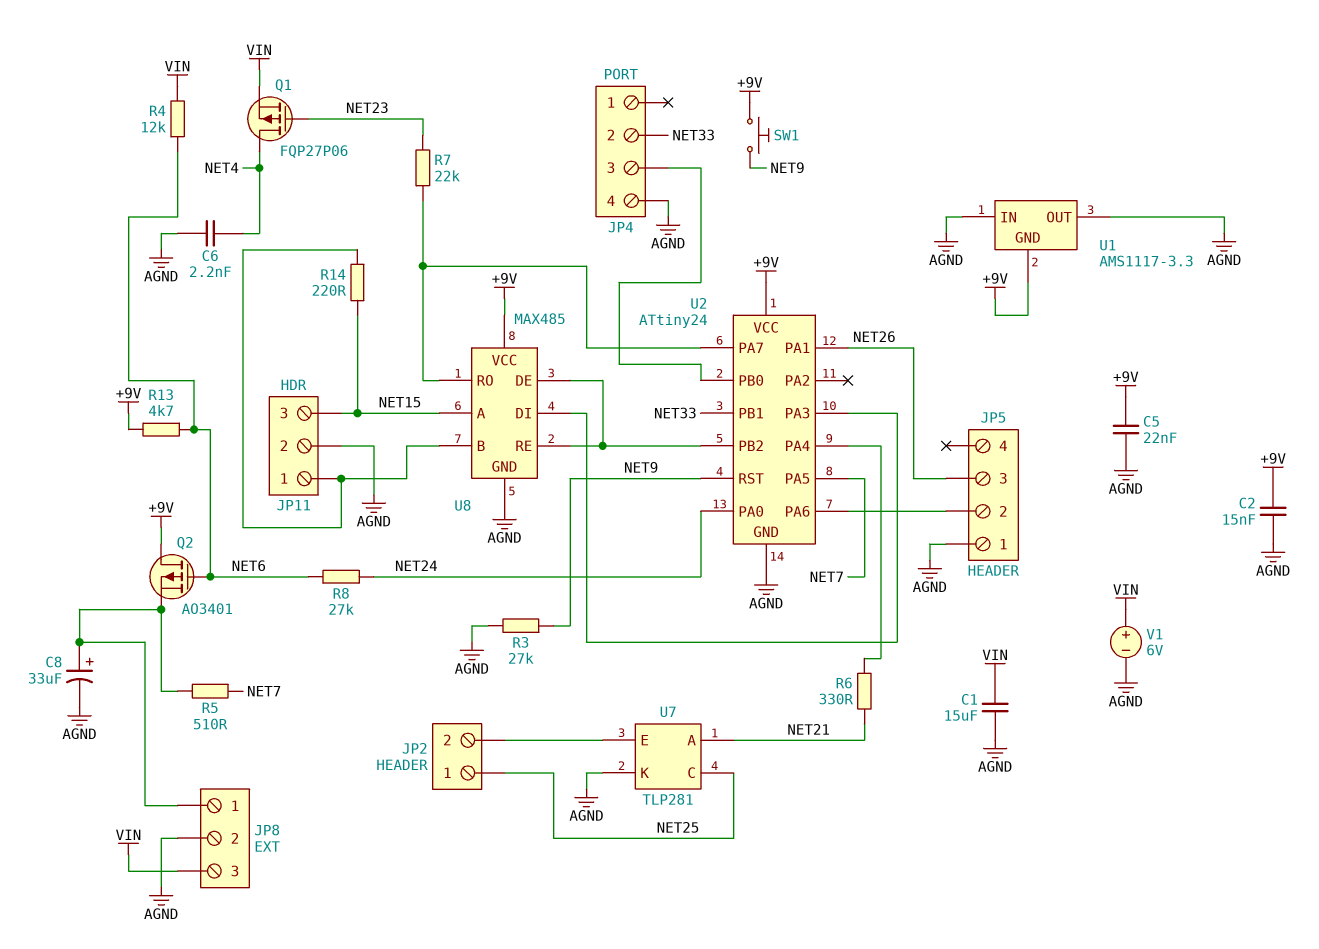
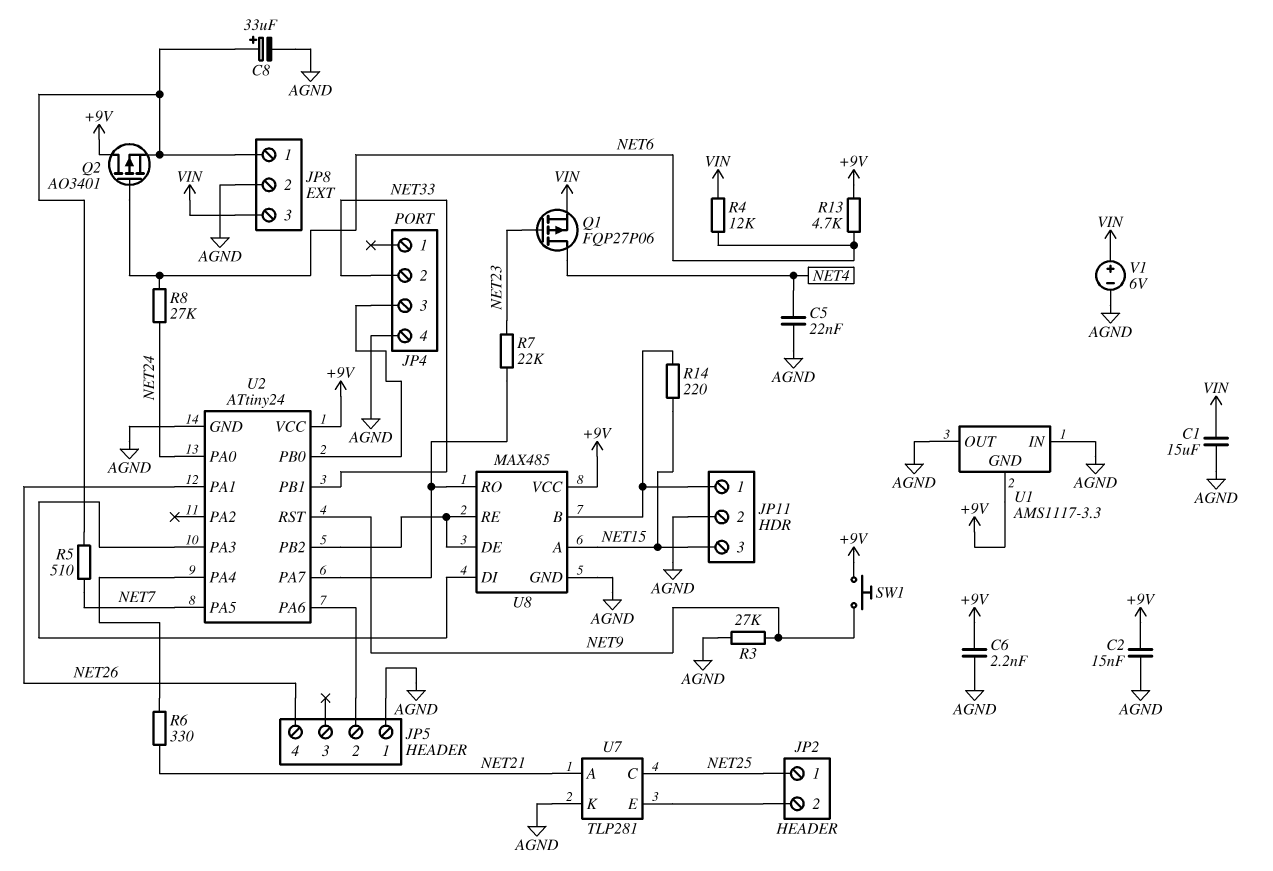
C5: 22nF (+9V, AGND) -> 22nF (AGND, NET4)
C6: 2.2nF (AGND, NET4) -> 2.2nF (+9V, AGND)
JP5 pin 3: NET26 -> none
JP5 pin 4: none -> NET26

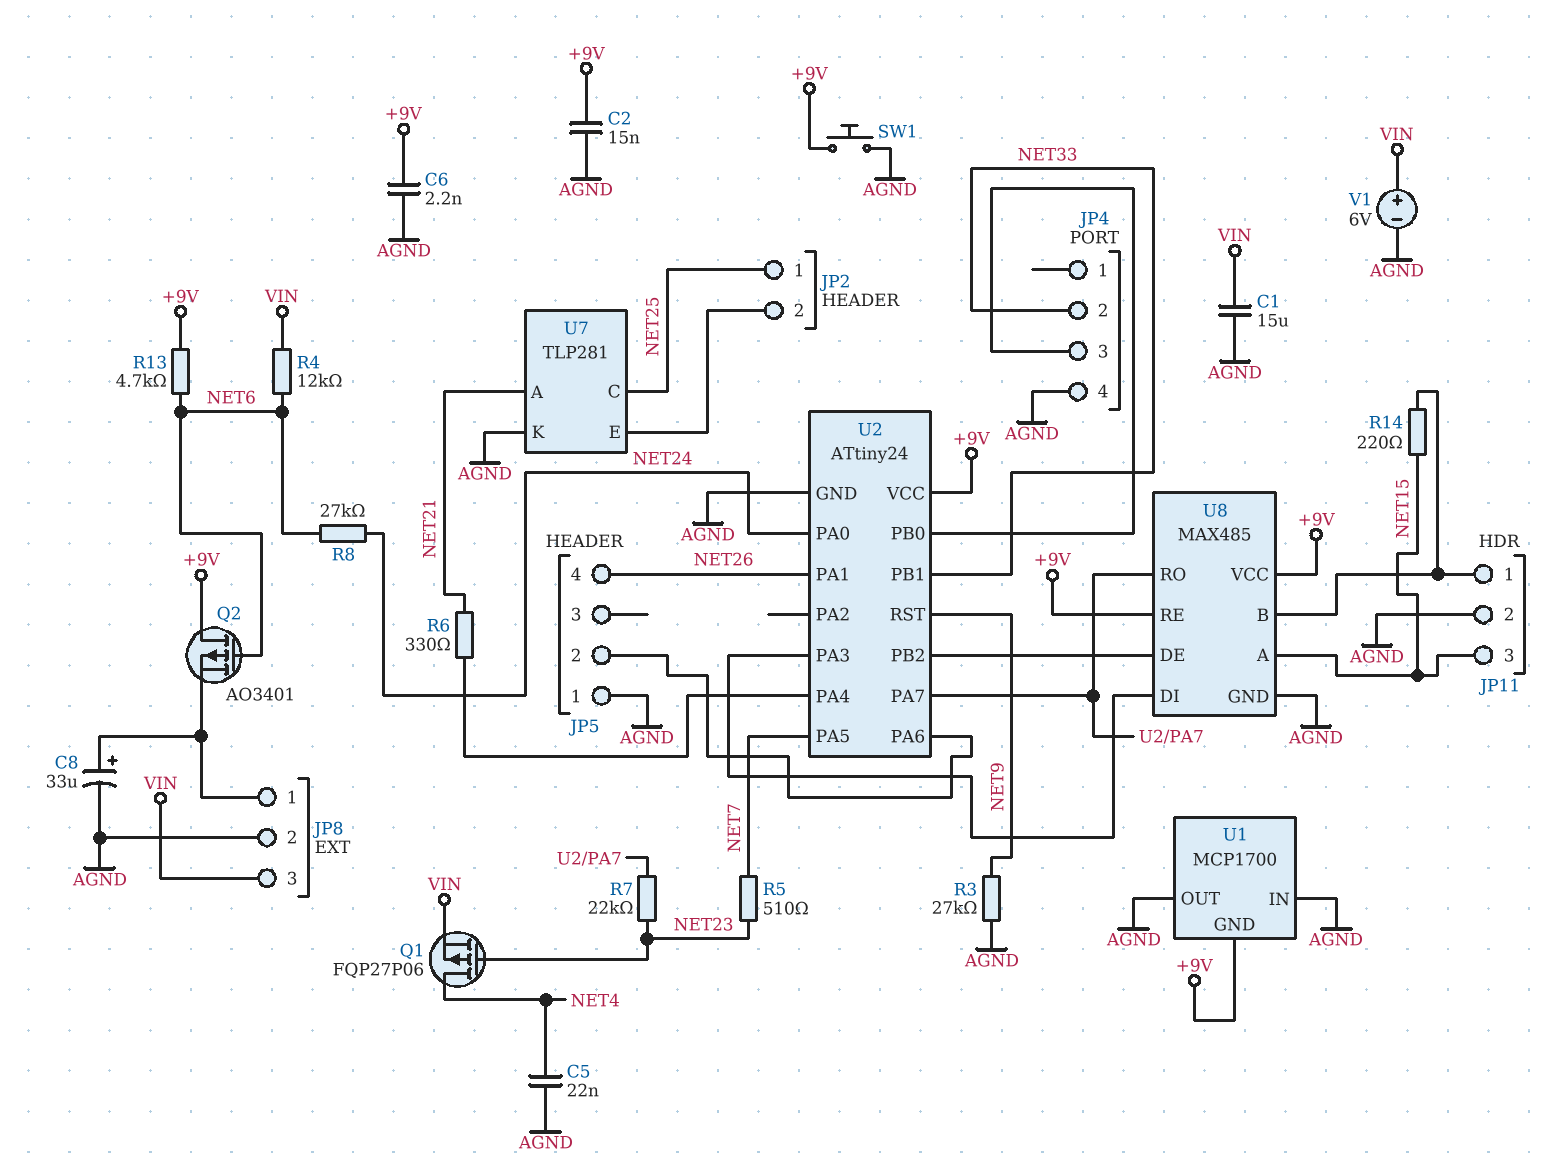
R5: 510 (JP8/1, NET7) -> 510 (NET7, NET23)
SW1: button (+9V, NET9) -> button (+9V, AGND)
U1: AMS1117-3.3 -> MCP1700
U8 pin RE: U2/PB2 -> +9V

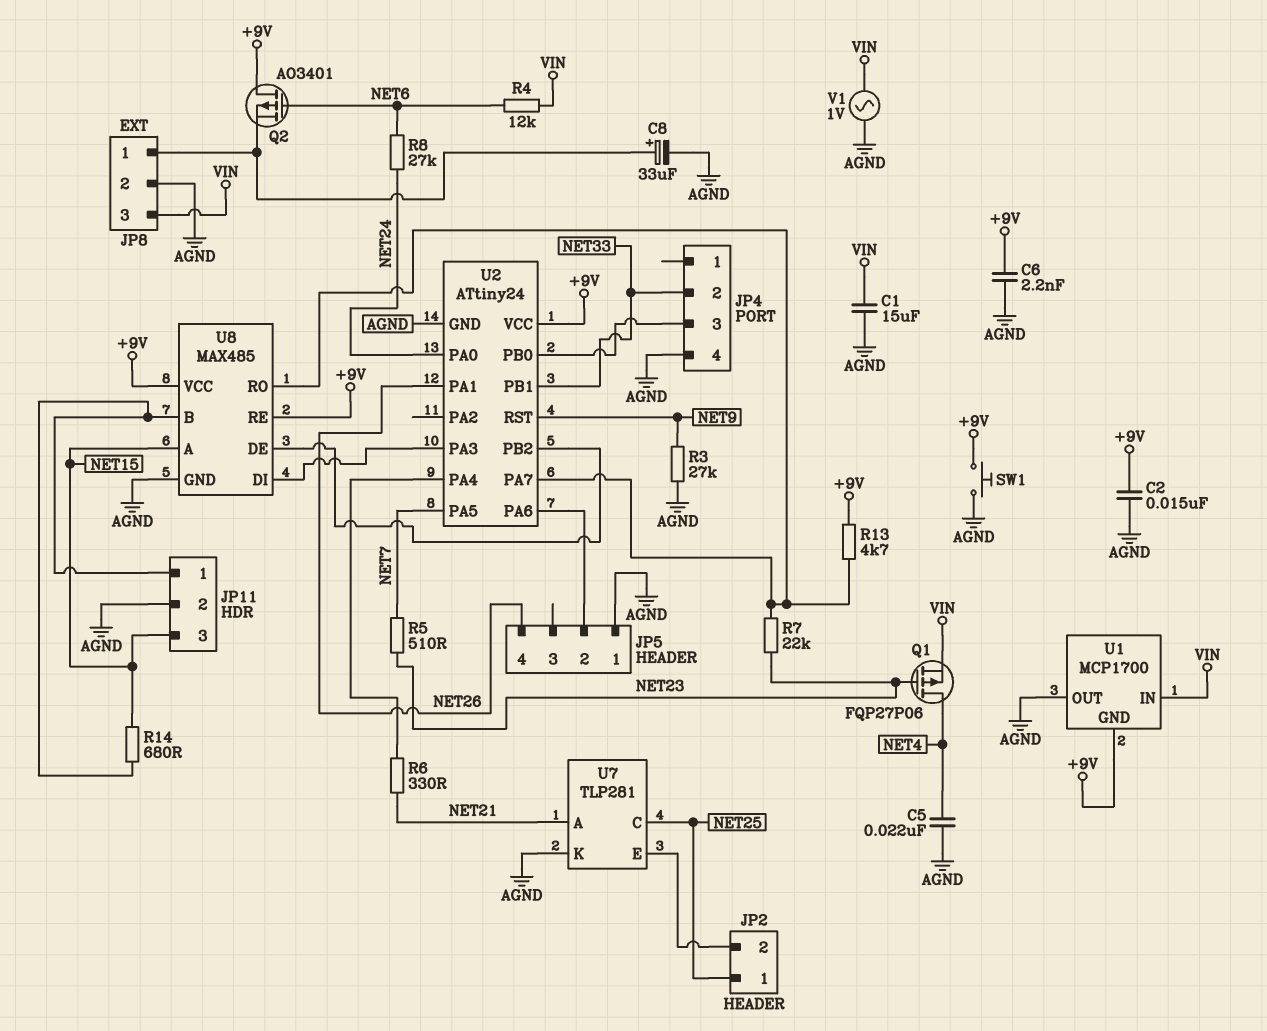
R13: 4.7k (+9V, NET6) -> 4.7k (+9V, U2/PA7)
R14: 220 (JP11/1, NET15) -> 680 (JP11/1, NET15)
U1 pin IN: AGND -> VIN
V1: 6V (plus VIN, minus AGND) -> AC 1V (AGND, VIN)

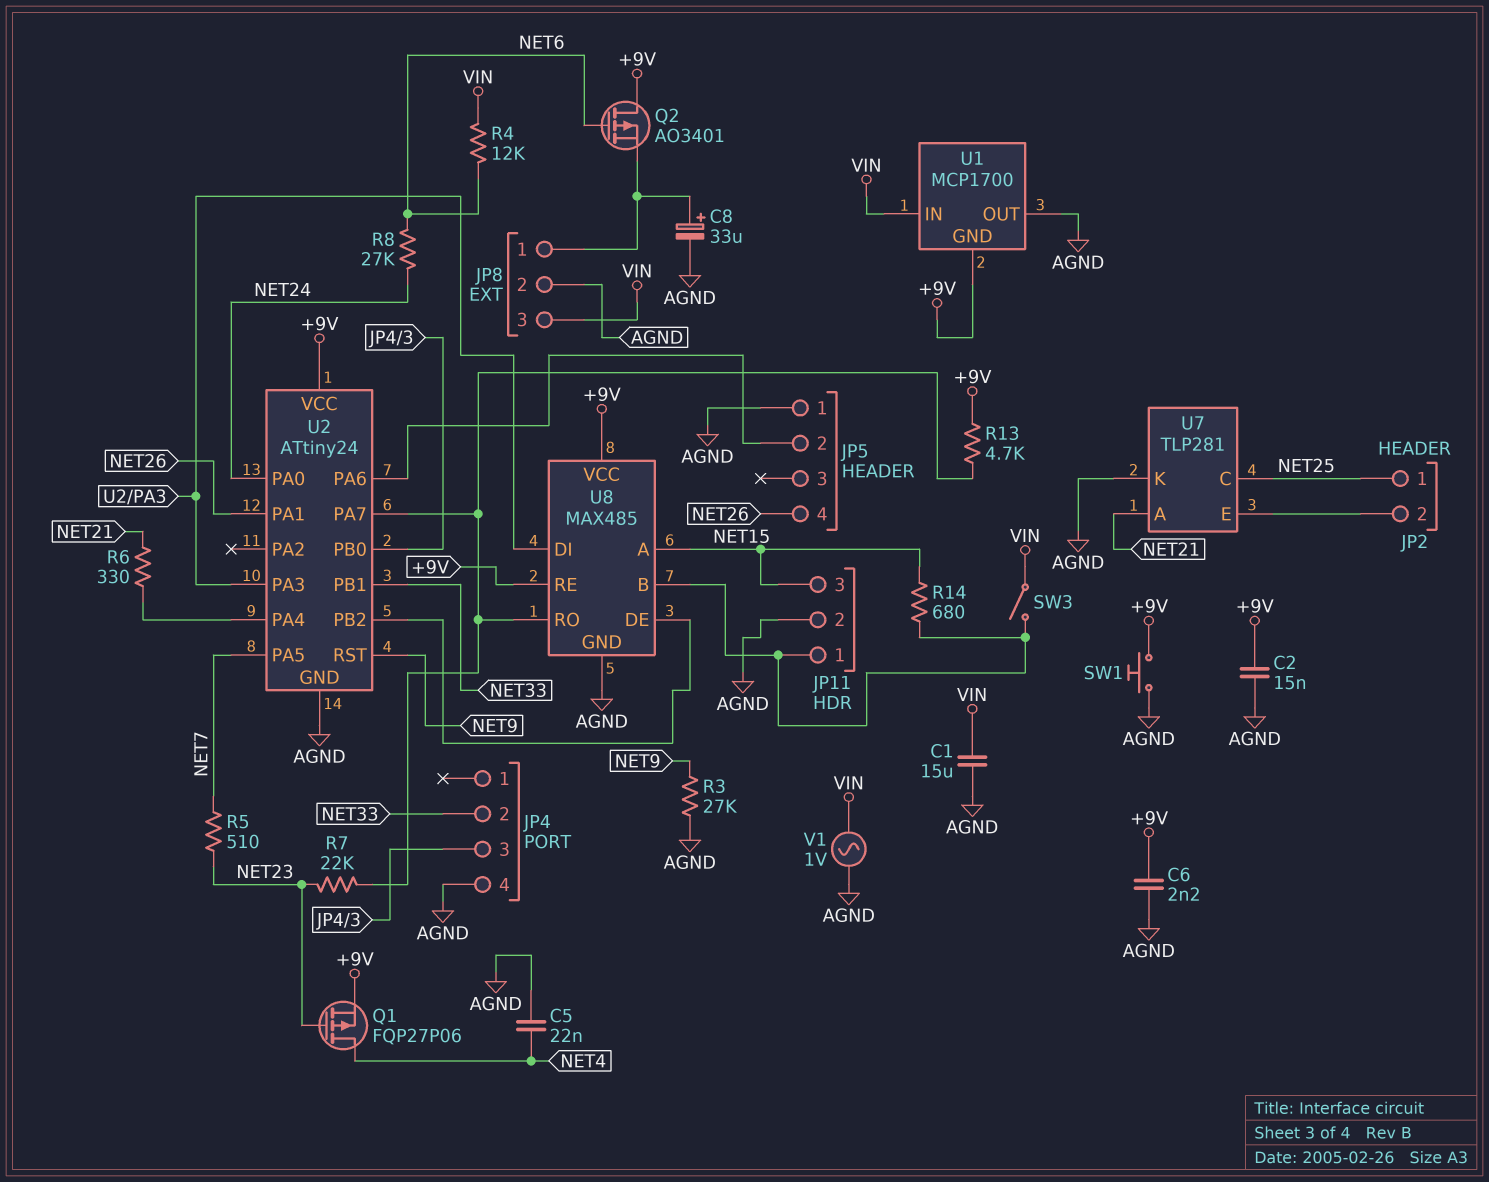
Q1: PMOS FQP27P06 (G NET23, D NET4, S VIN) -> PMOS FQP27P06 (G NET23, D NET4, S +9V)
SW3: none -> switch (JP11/1, VIN)

